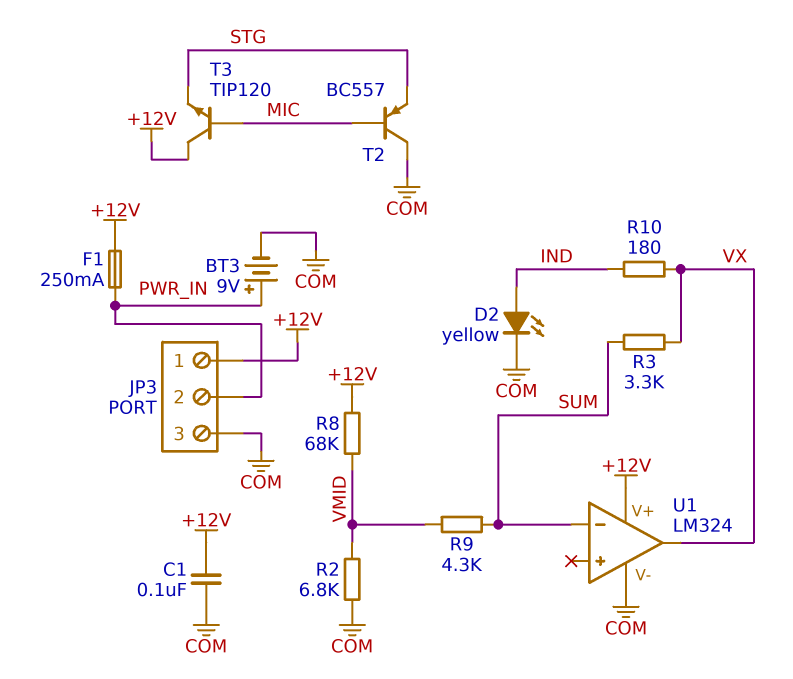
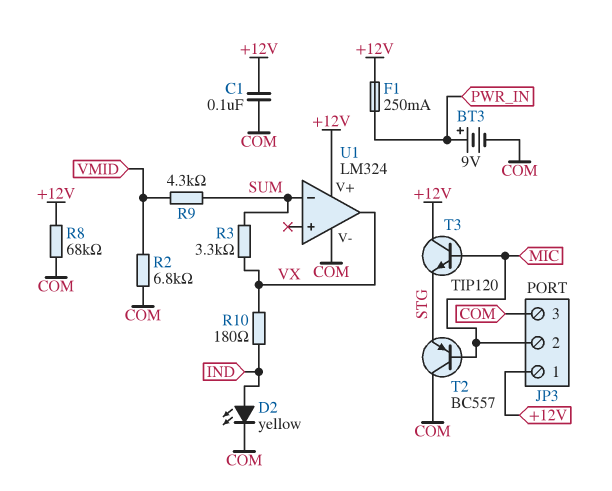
JP3 pin 2: PWR_IN -> MIC
R8: 68k (+12V, VMID) -> 68k (+12V, COM)

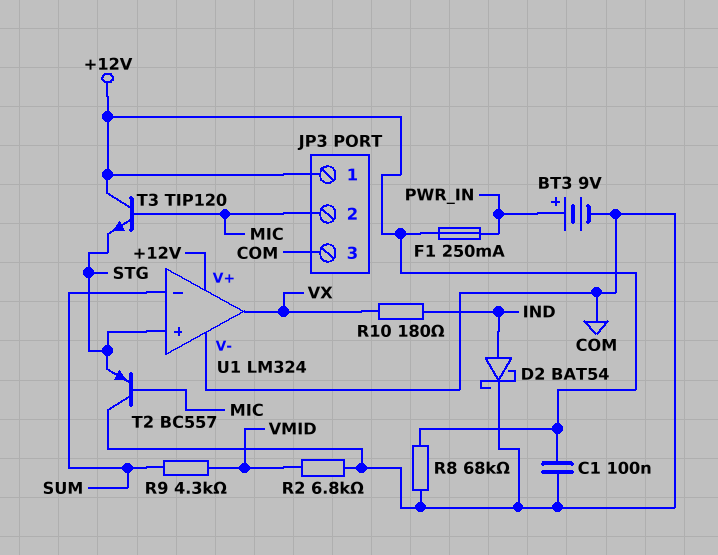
D2: LED yellow (A IND, K COM) -> schottky BAT54 (A IND, K COM)
R3: 3.3k (SUM, VX) -> none
U1 pin in+: none -> STG

